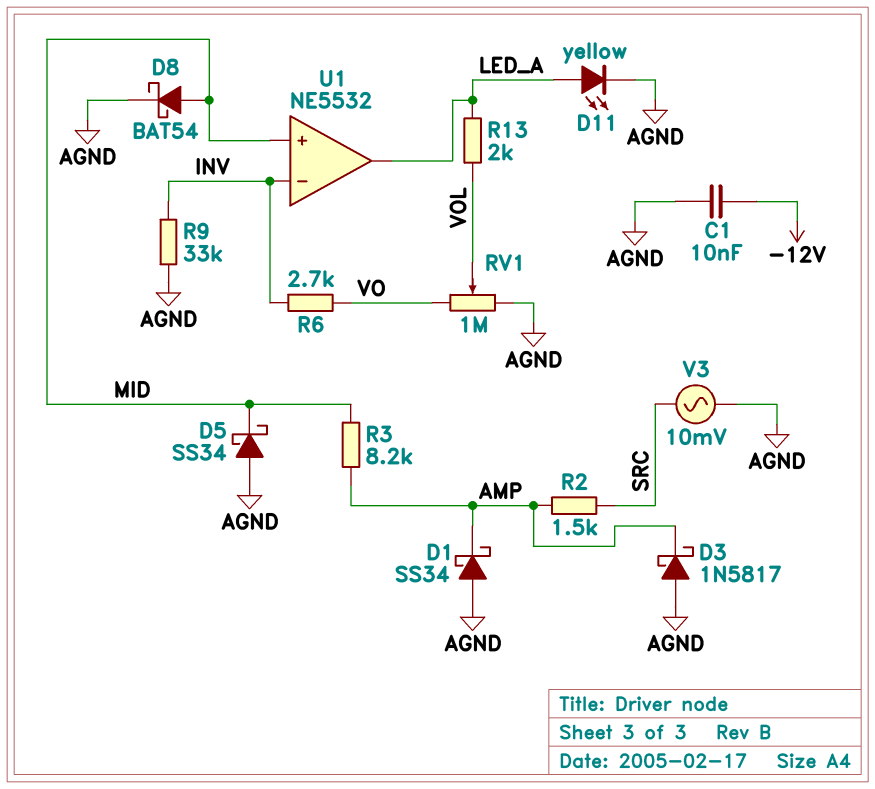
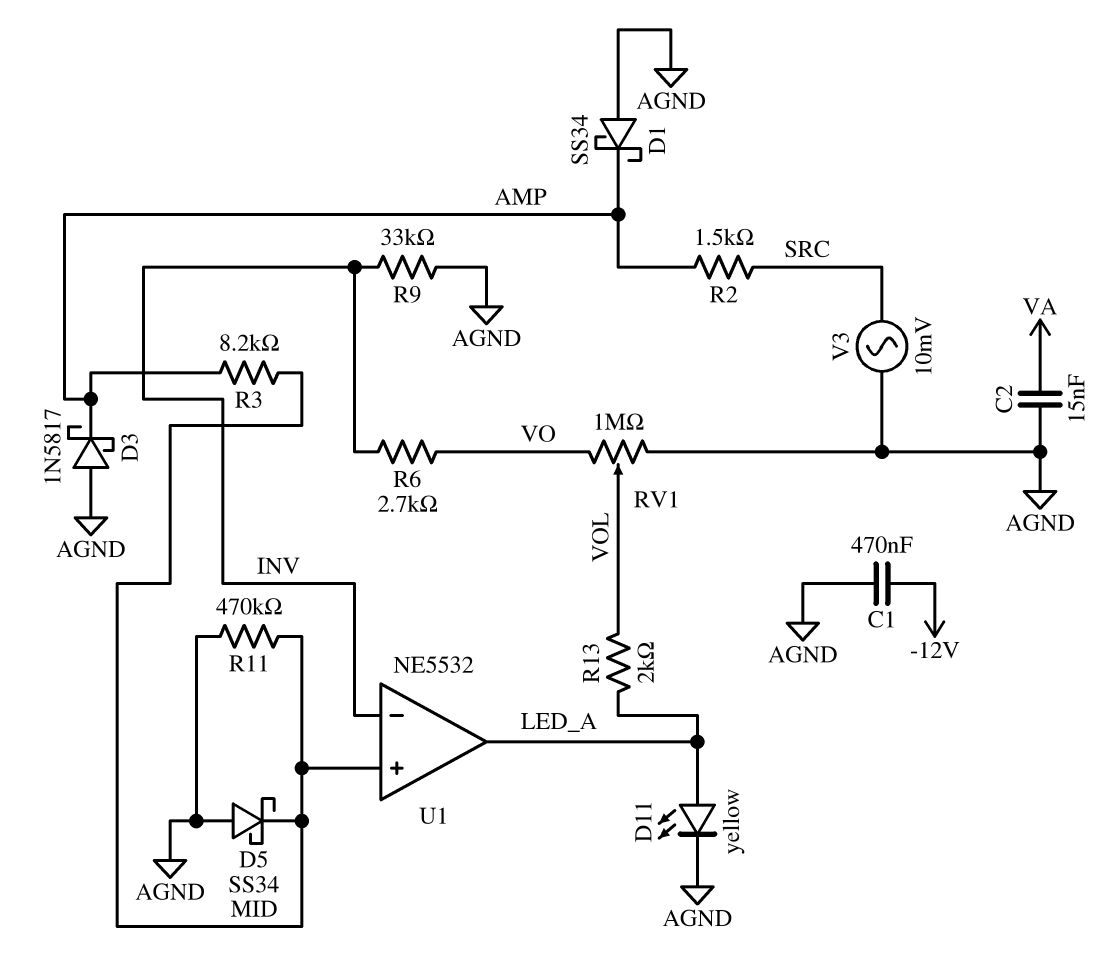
C1: 10nF (-12V, AGND) -> 470nF (-12V, AGND)
C2: none -> 15nF (AGND, VA)
D8: schottky BAT54 (A MID, K AGND) -> none
R11: none -> 470k (AGND, MID)

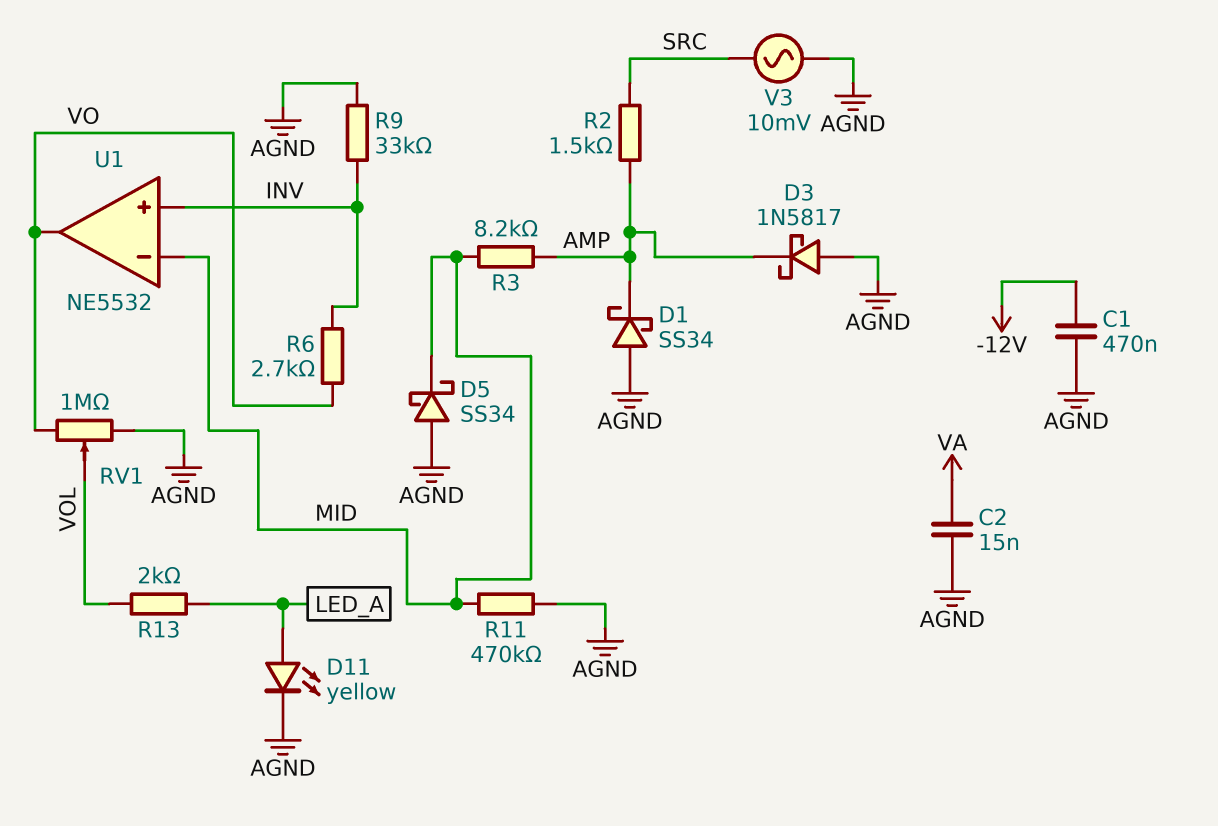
U1 pin in+: MID -> INV
U1 pin in-: INV -> MID
U1 pin out: LED_A -> VO

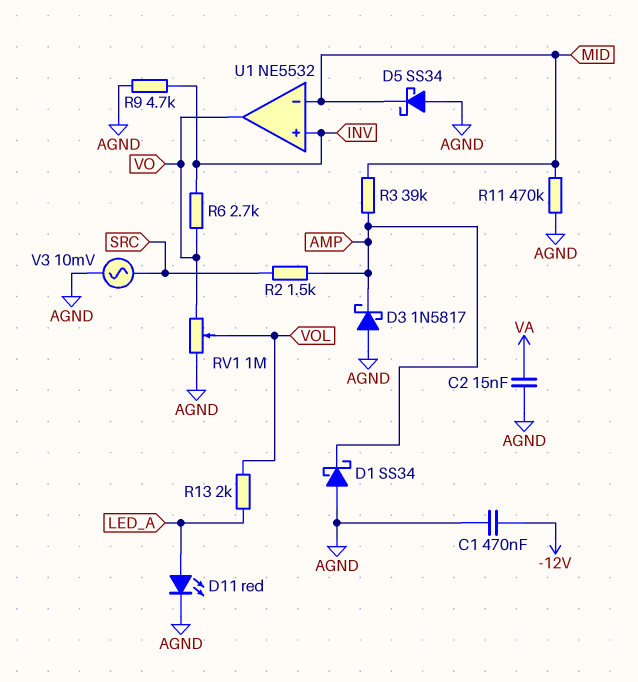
D11: LED yellow (A LED_A, K AGND) -> LED red (A LED_A, K AGND)
R3: 8.2k (AMP, MID) -> 39k (AMP, MID)
R9: 33k (AGND, INV) -> 4.7k (AGND, INV)

